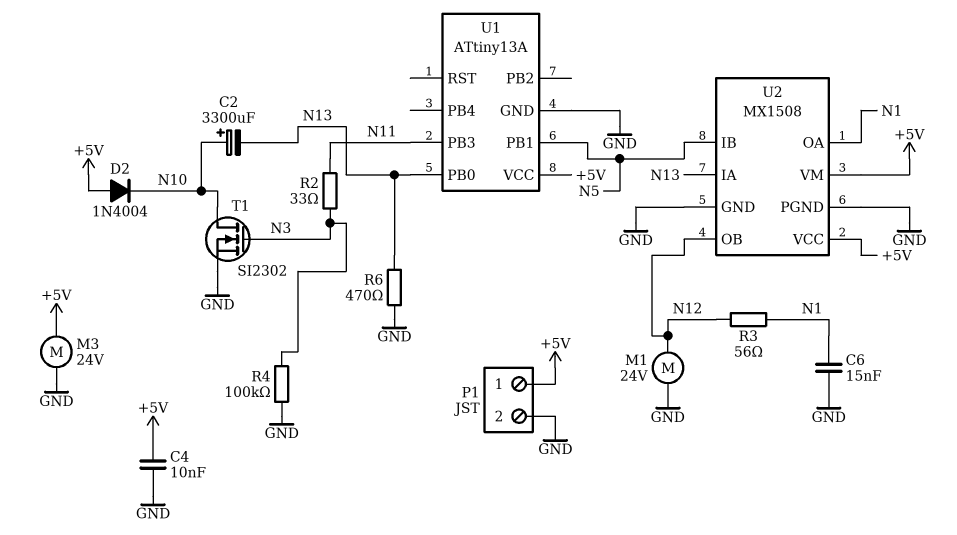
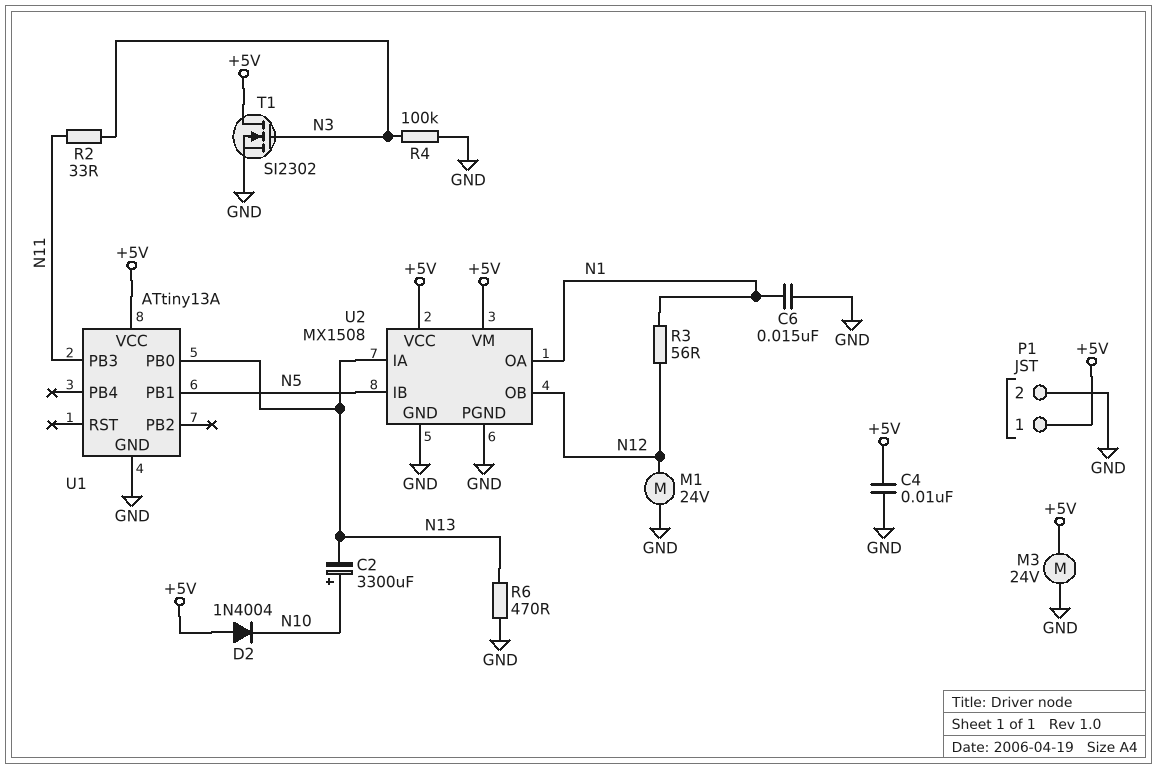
T1: NMOS SI2302 (G N3, D N10, S GND) -> NMOS SI2302 (G N3, D +5V, S GND)

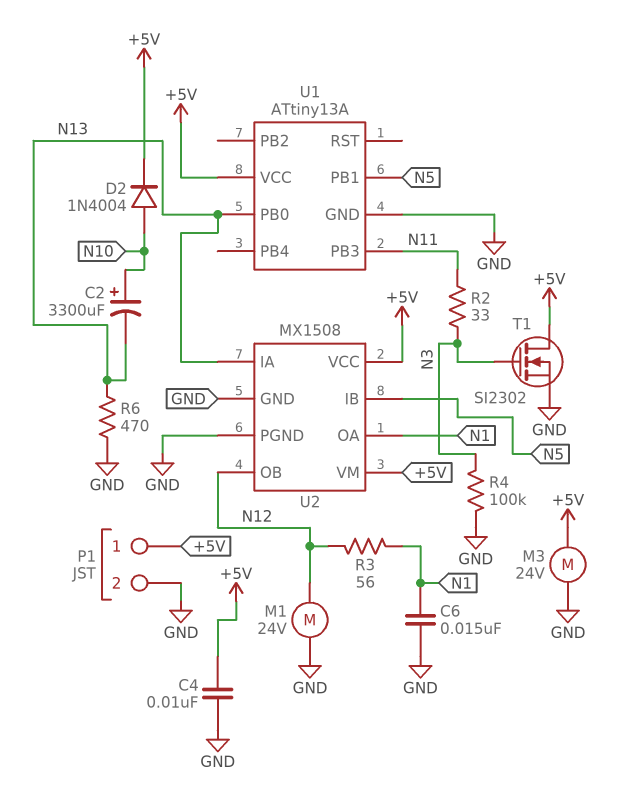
D2: diode 1N4004 (A +5V, K N10) -> diode 1N4004 (A N10, K +5V)

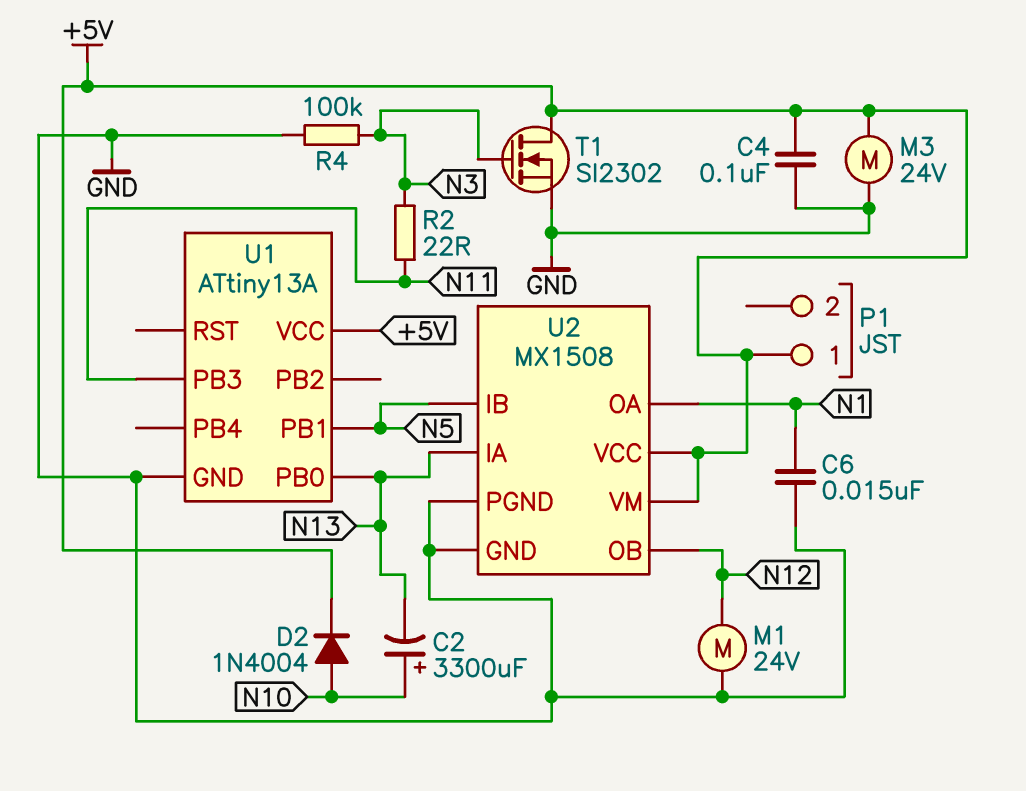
C4: 10nF (+5V, GND) -> 100nF (+5V, GND)
P1 pin 2: GND -> none
R2: 33 (N3, N11) -> 22 (N3, N11)
R3: 56 (N1, N12) -> none
R6: 470 (GND, N13) -> none

